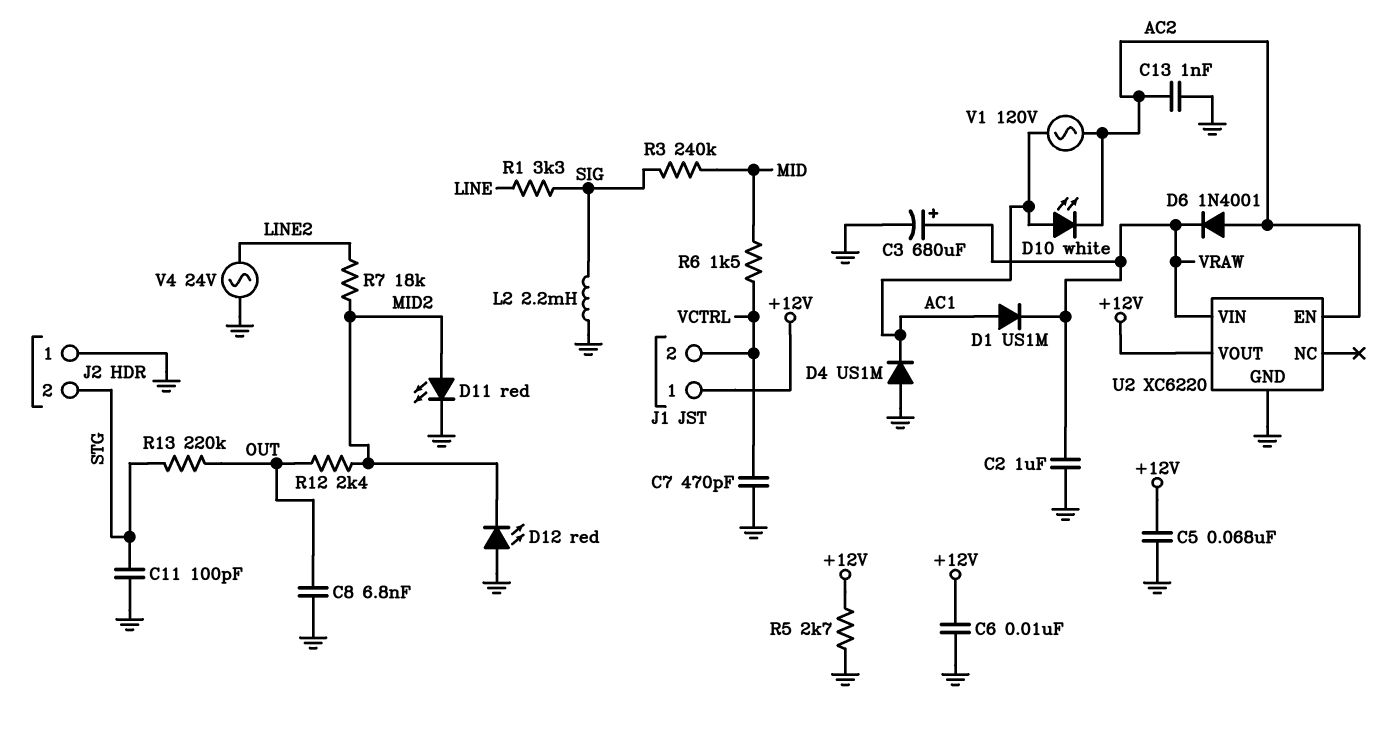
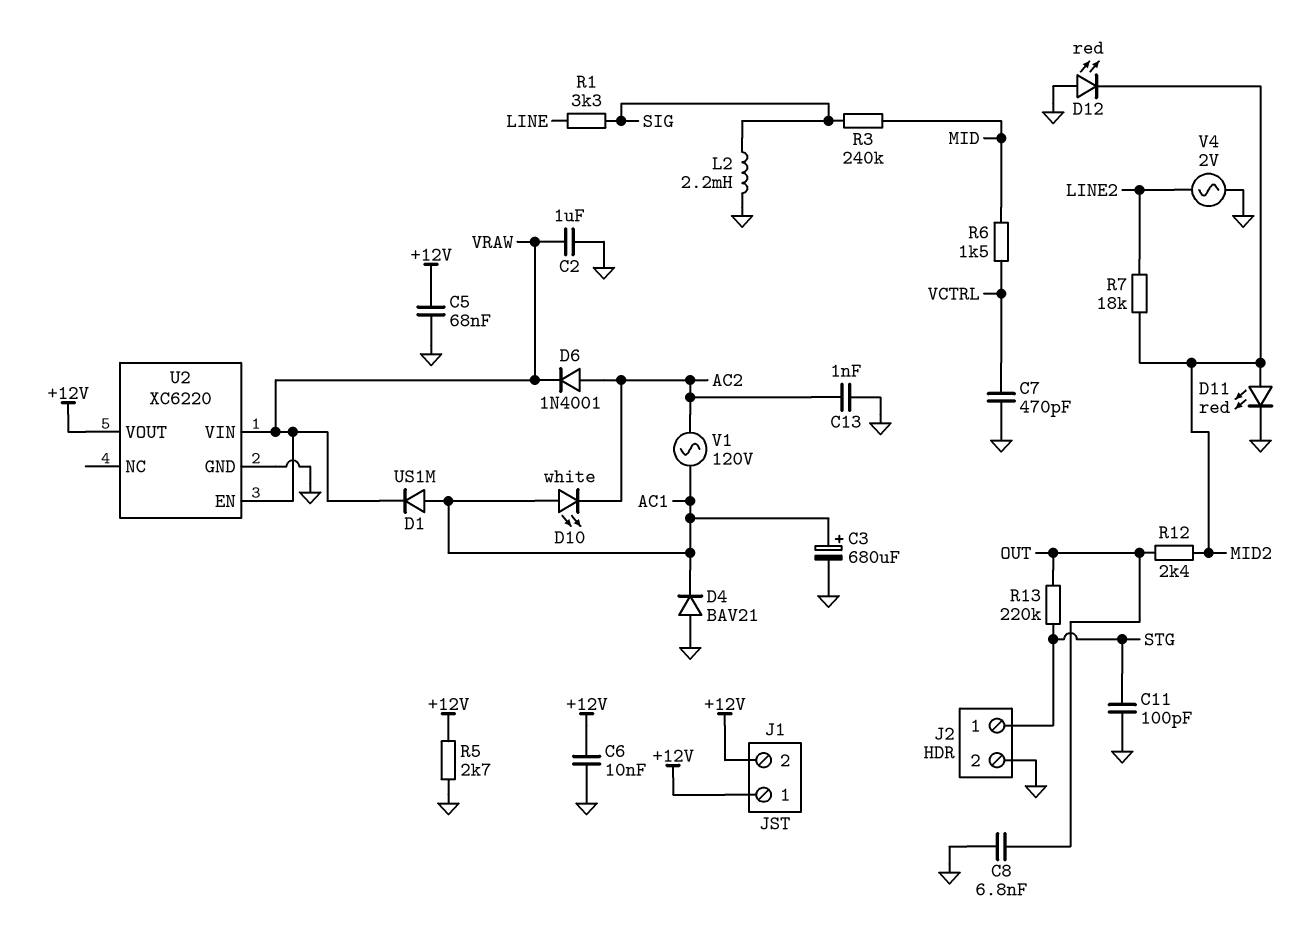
C3: 680uF (plus VRAW, minus GND) -> 680uF (plus AC1, minus GND)
D4: diode US1M (A GND, K AC1) -> diode BAV21 (A GND, K AC1)
J1 pin 2: VCTRL -> +12V
J2 pin 1: GND -> STG
J2 pin 2: STG -> GND
U2 pin EN: AC2 -> VRAW
V4: AC 24V (GND, LINE2) -> AC 2V (GND, LINE2)

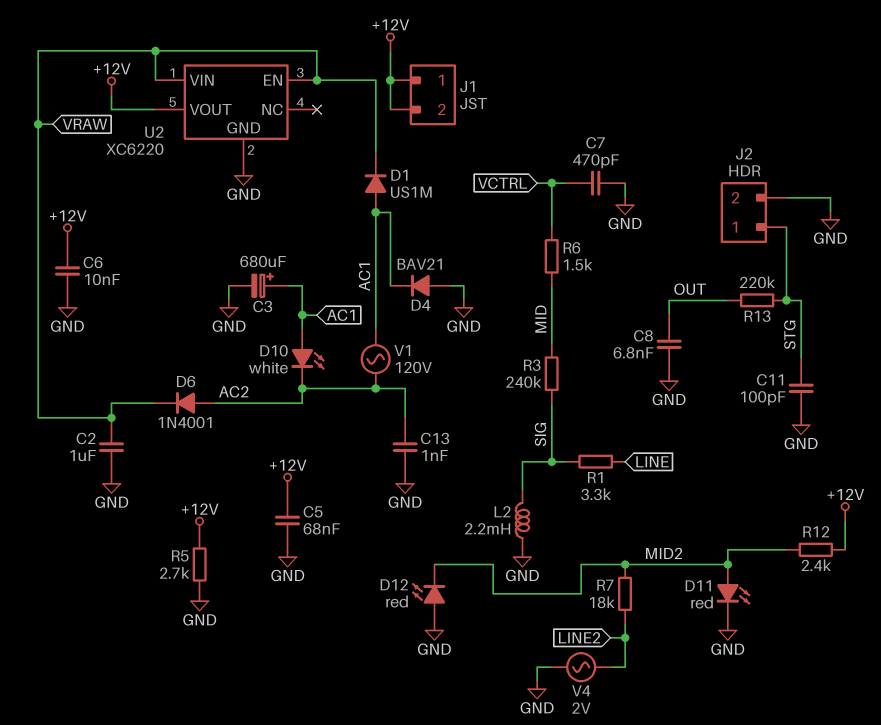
R12: 2.4k (MID2, OUT) -> 2.4k (+12V, MID2)

